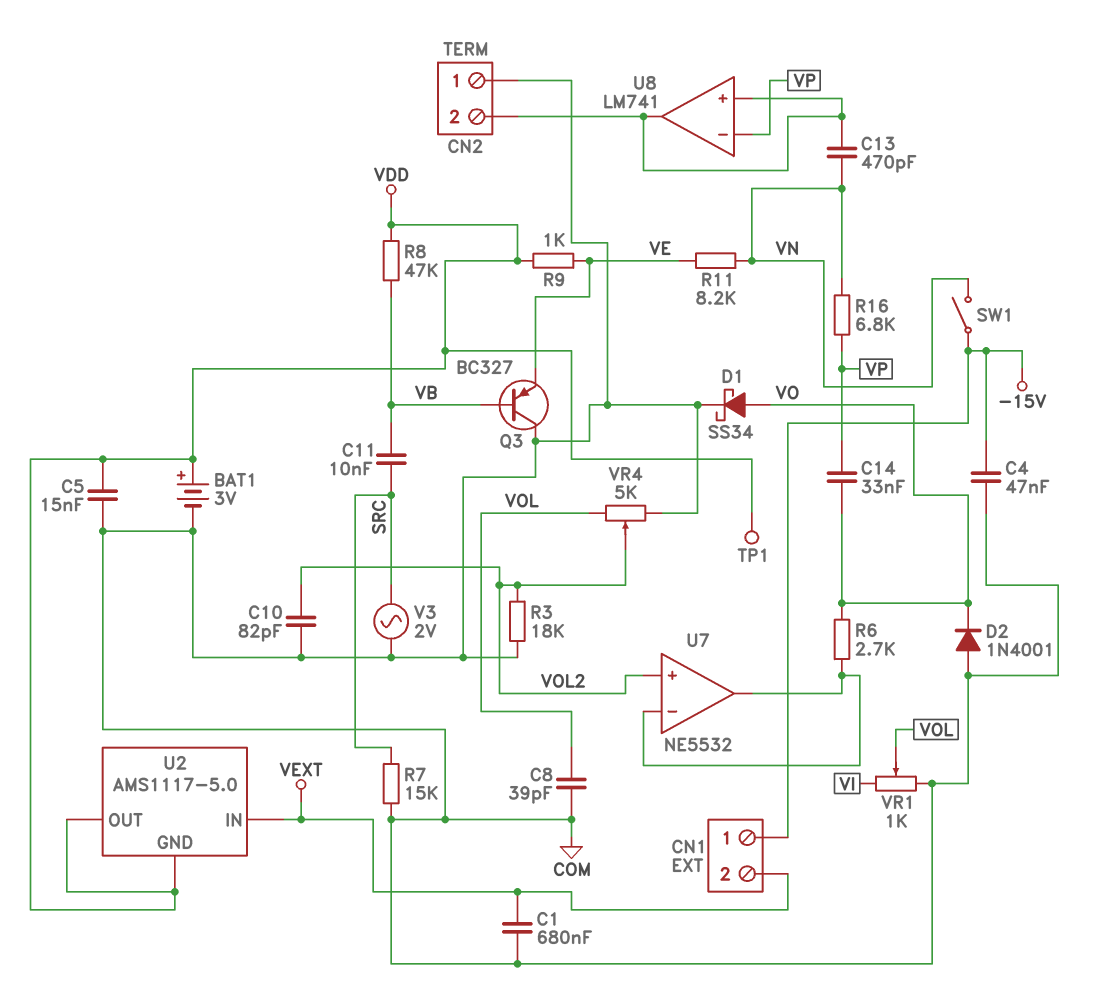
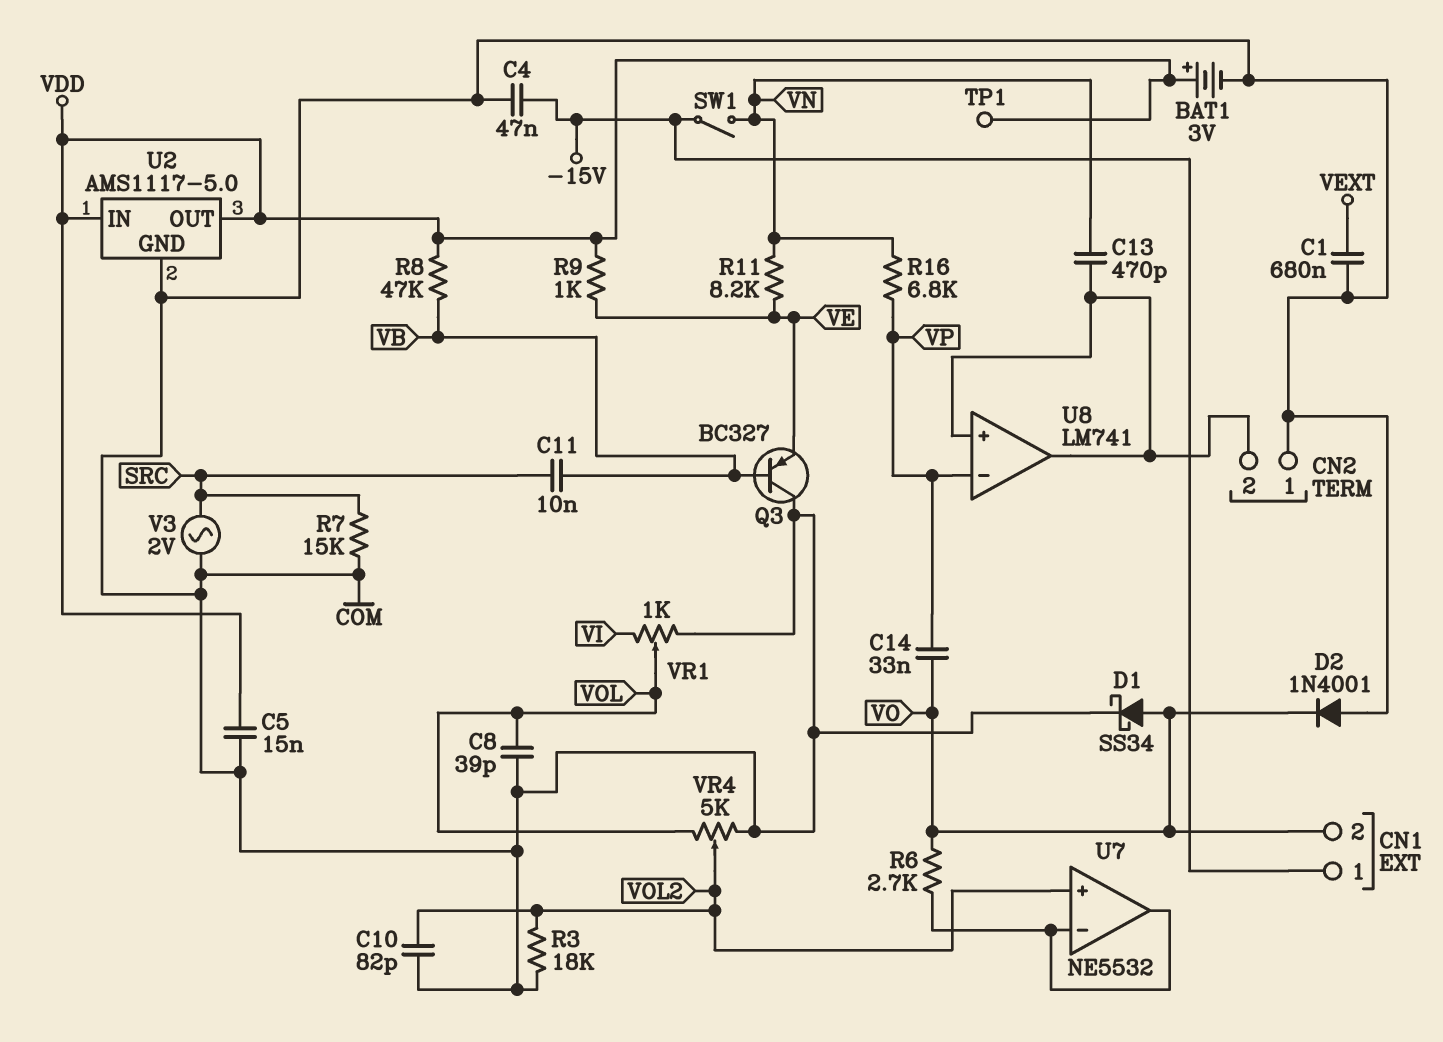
CN1 pin 2: VEXT -> VO
U2 pin GND: VDD -> COM
U2 pin IN: VEXT -> VDD

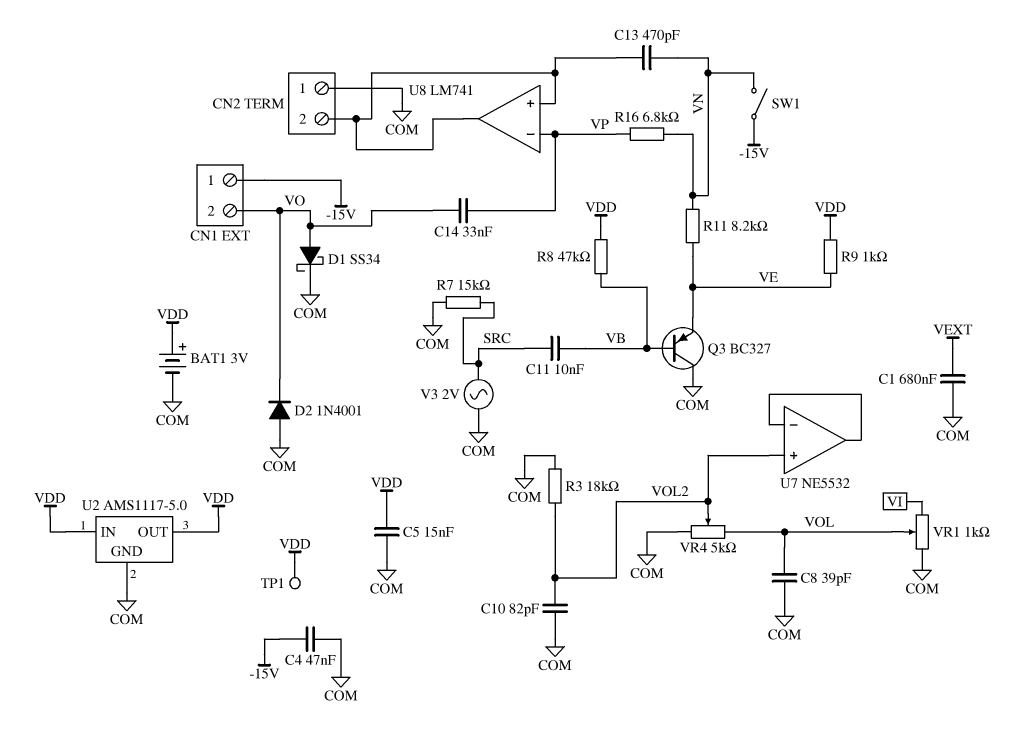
R6: 2.7k (U7/in-, VO) -> none

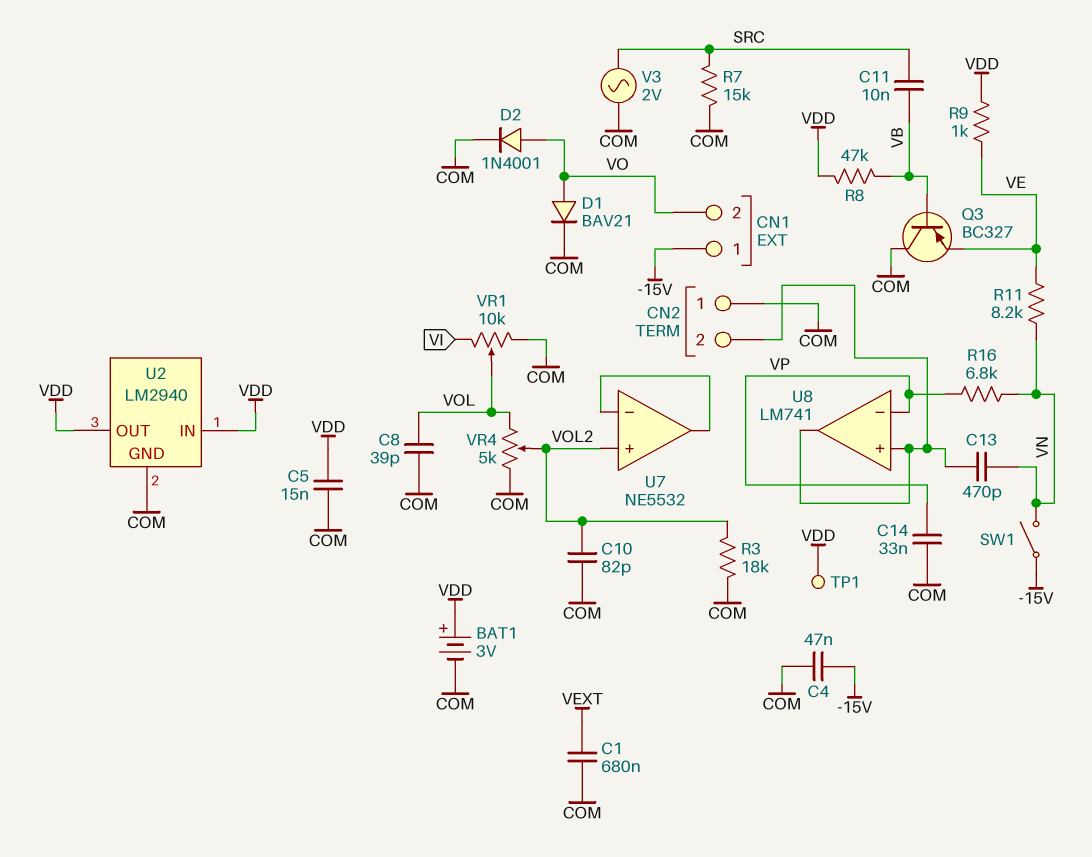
C14: 33nF (VO, VP) -> 33nF (COM, VP)
D1: schottky SS34 (A VO, K COM) -> diode BAV21 (A VO, K COM)
D2: diode 1N4001 (A COM, K VO) -> diode 1N4001 (A VO, K COM)
U2: AMS1117-5.0 -> LM2940
VR1: 1k (COM, VI, wiper VOL) -> 10k (COM, VI, wiper VOL)

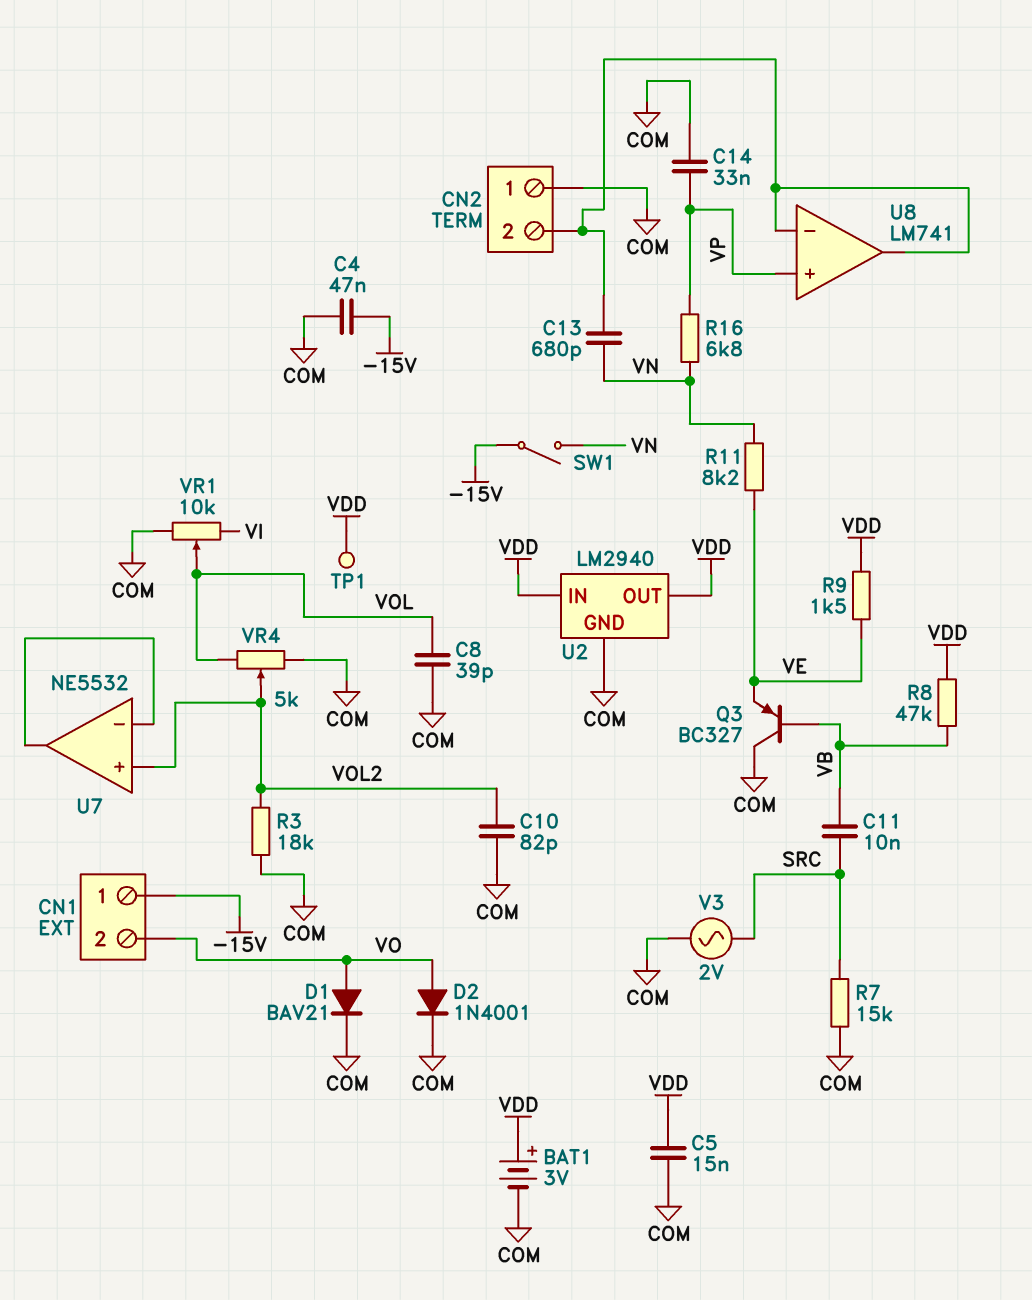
C1: 680nF (COM, VEXT) -> none
C13: 470pF (CN2/2, VN) -> 680pF (CN2/2, VN)
R9: 1k (VDD, VE) -> 1.5k (VDD, VE)
U8 pin in+: CN2/2 -> VP
U8 pin in-: VP -> CN2/2

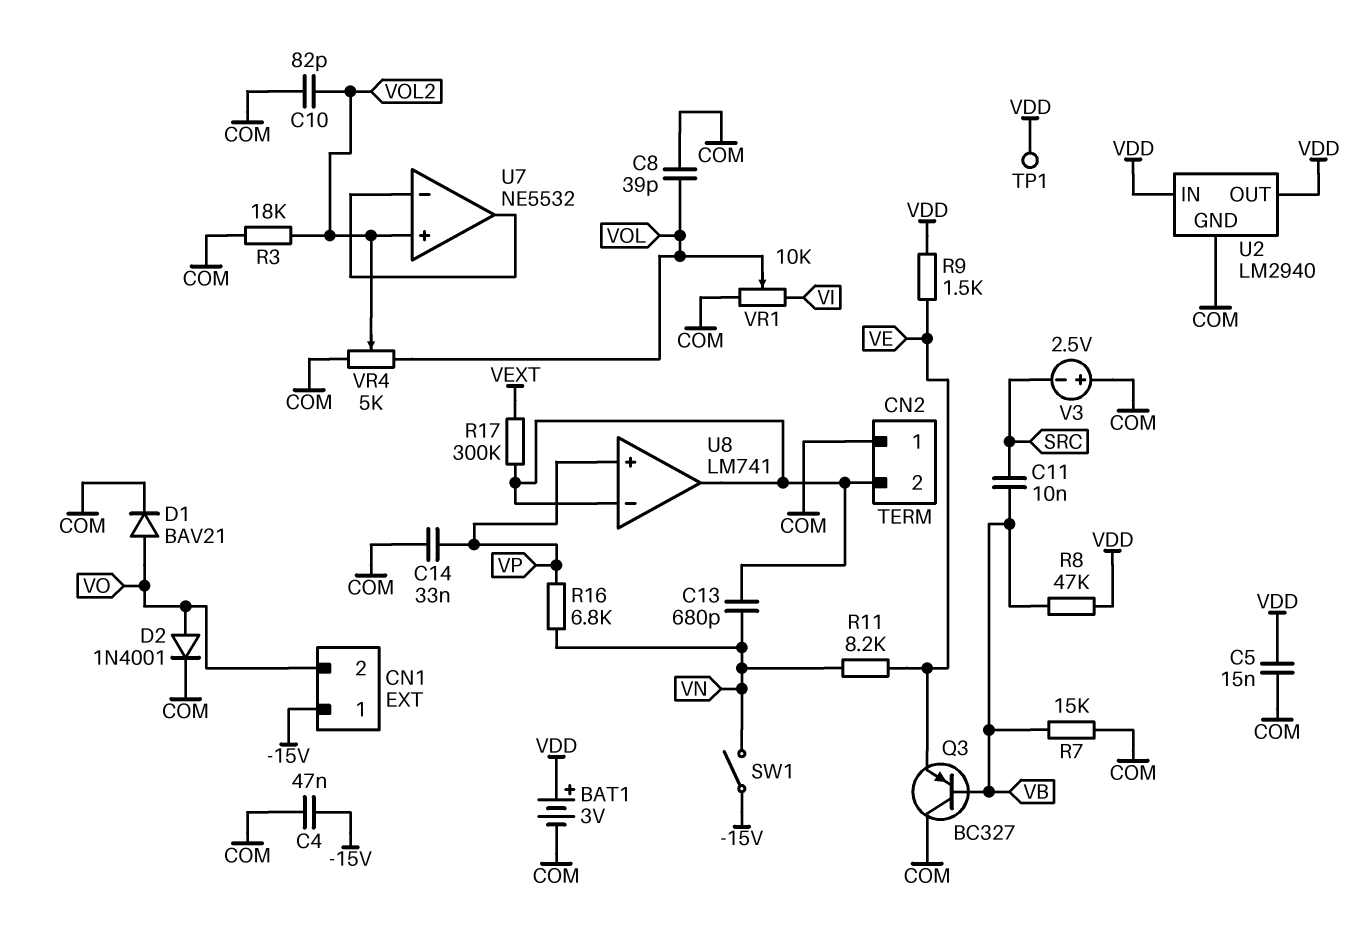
R7: 15k (COM, SRC) -> 15k (COM, VB)
R17: none -> 300k (CN2/2, VEXT)
V3: AC 2V (COM, SRC) -> 2.5V (plus COM, minus SRC)

